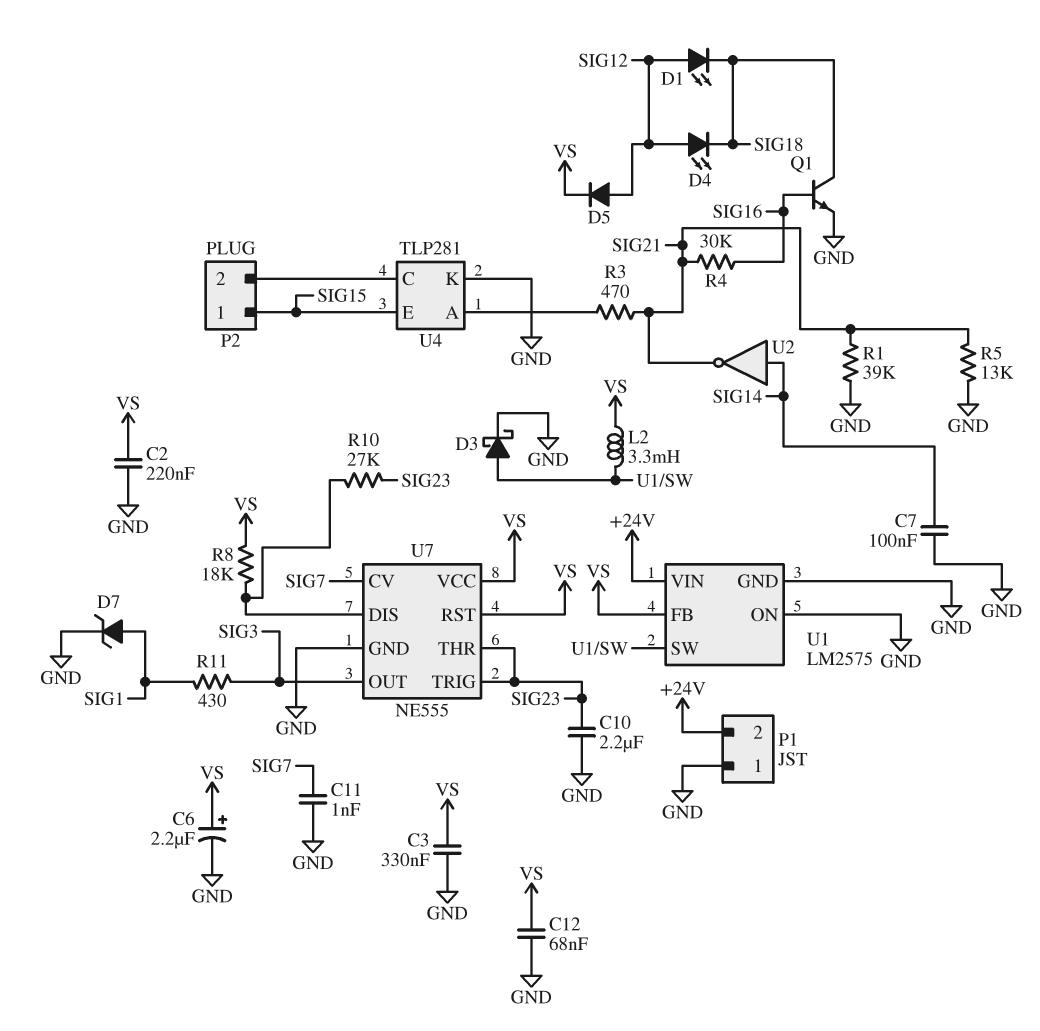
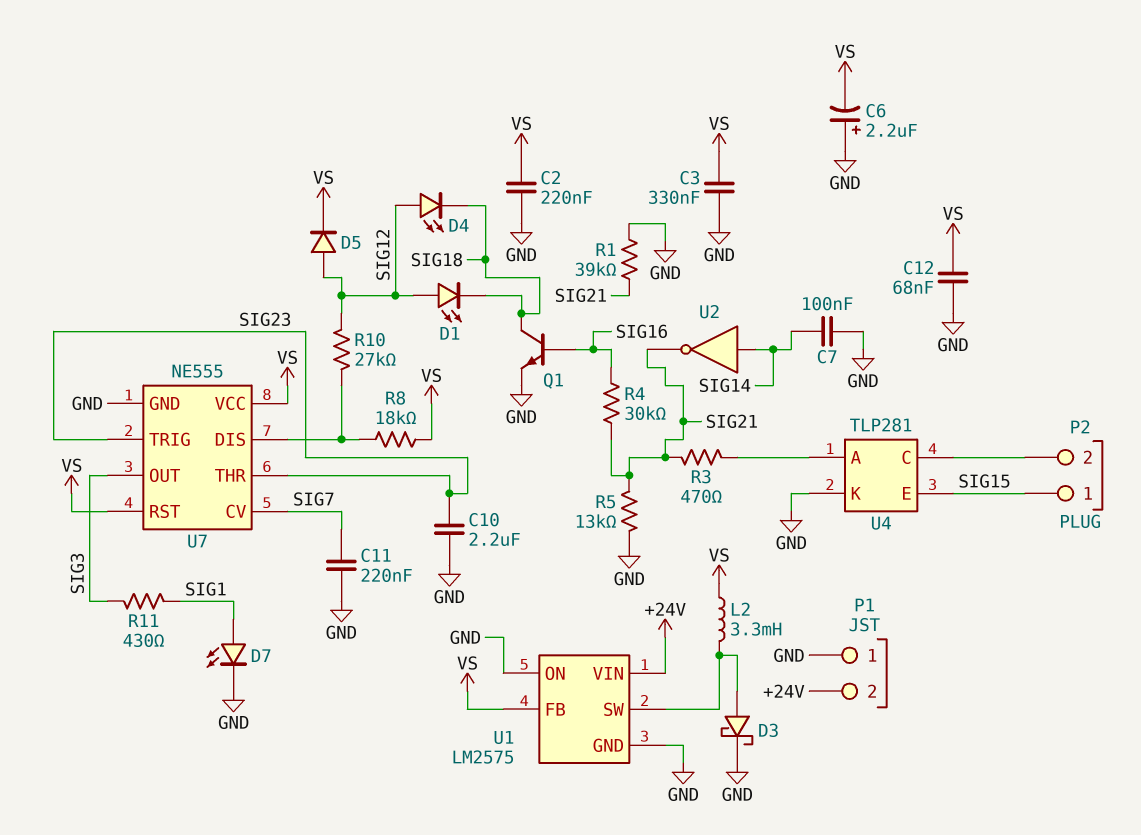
C6: 2.2uF (plus VS, minus GND) -> 2.2uF (plus GND, minus VS)
C11: 1nF (GND, SIG7) -> 220nF (GND, SIG7)
D7: zener (A SIG1, K GND) -> LED (A SIG1, K GND)
R10: 27k (SIG23, U7/DIS) -> 27k (SIG12, U7/DIS)

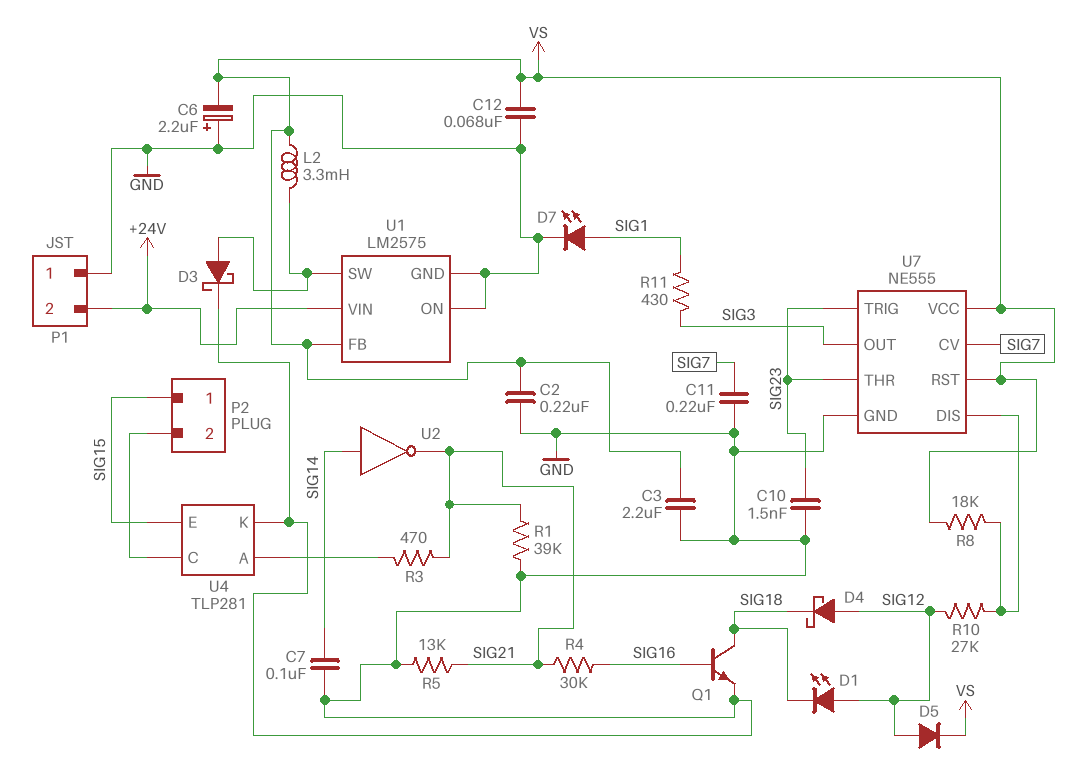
C3: 330nF (GND, VS) -> 2.2uF (GND, VS)
C10: 2.2uF (GND, SIG23) -> 1.5nF (GND, SIG23)
D4: LED (A SIG12, K SIG18) -> schottky (A SIG12, K SIG18)

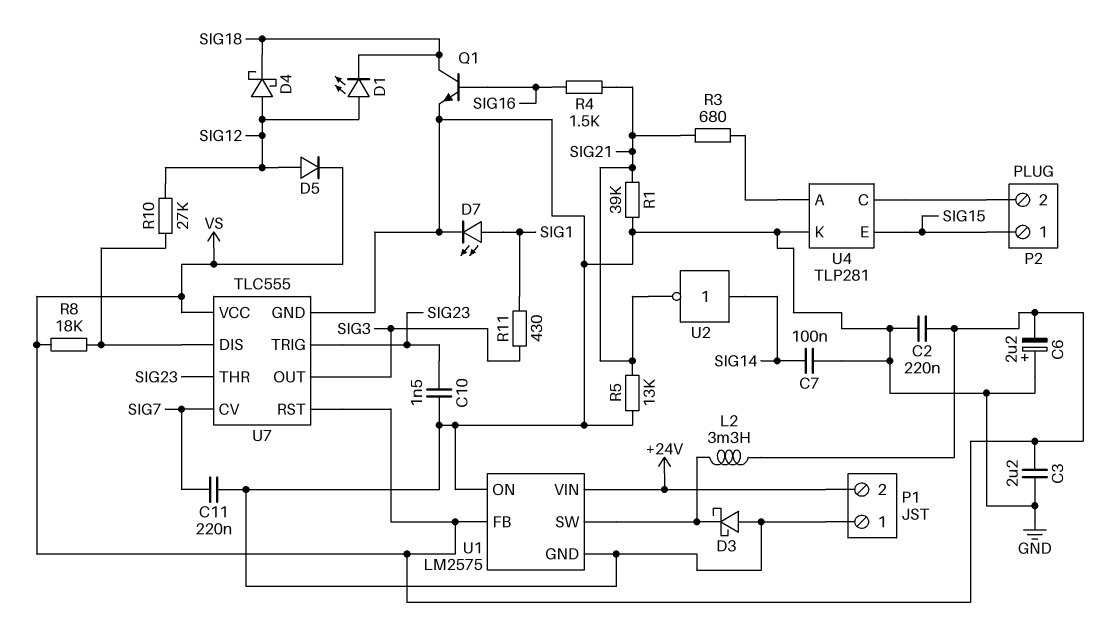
C12: 68nF (GND, VS) -> none
D3: schottky (A U1/SW, K GND) -> schottky (A GND, K U1/SW)
R3: 470 (SIG21, U4/A) -> 680 (SIG21, U4/A)
R4: 30k (SIG16, SIG21) -> 1.5k (SIG16, SIG21)
U7: NE555 -> TLC555

